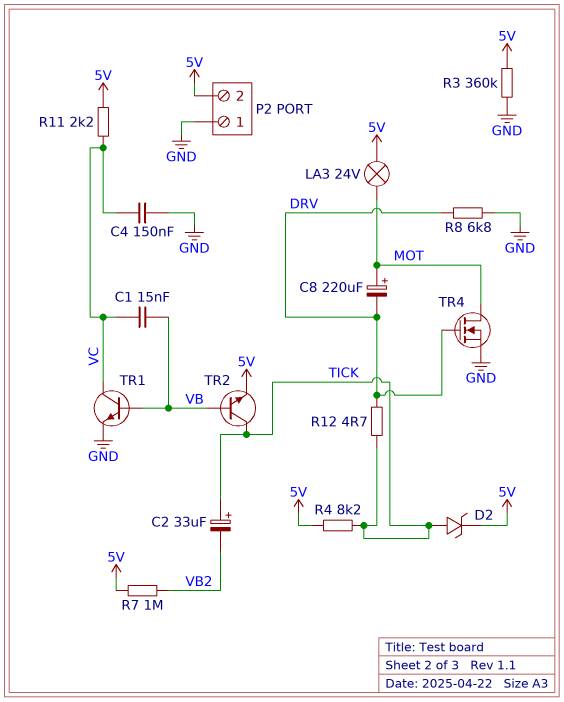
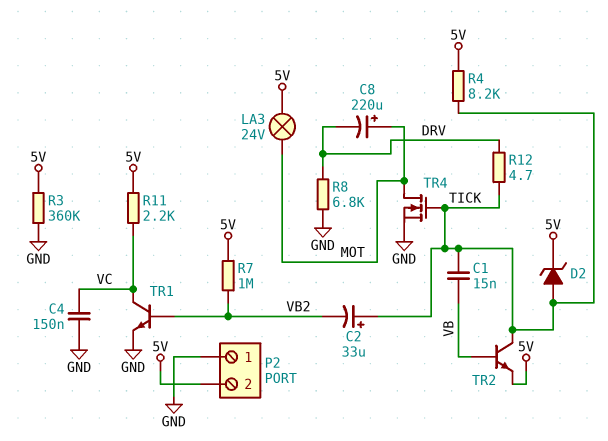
C1: 15nF (VB, VC) -> 15nF (TICK, VB)
TR1: NPN (B VB, C VC, E GND) -> NPN (B VB2, C VC, E GND)
TR4: NMOS (G DRV, D MOT, S GND) -> NMOS (G TICK, D MOT, S GND)

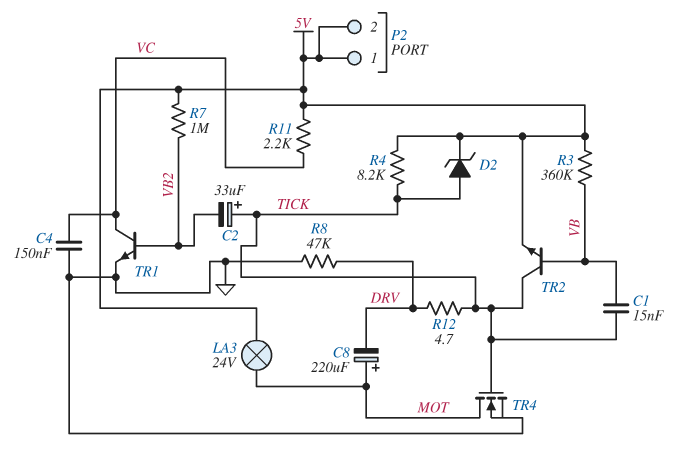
P2 pin 1: GND -> 5V
R3: 360k (5V, GND) -> 360k (5V, VB)
R8: 6.8k (DRV, GND) -> 47k (DRV, GND)

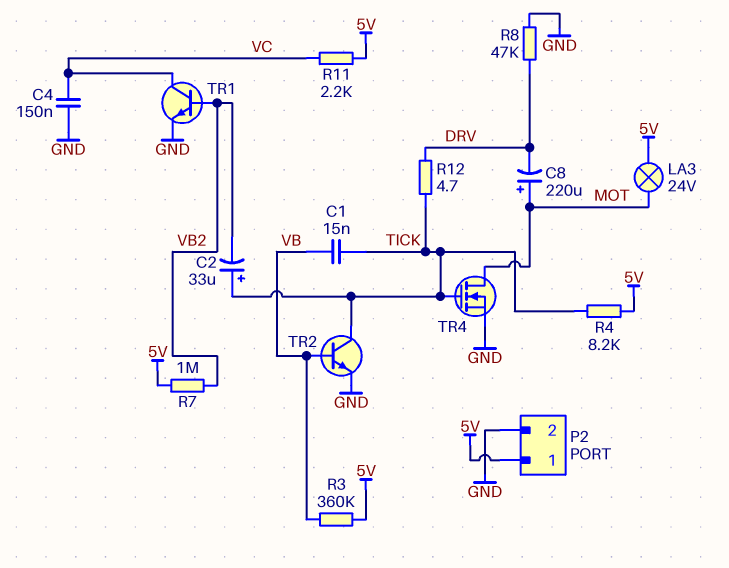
D2: zener (A TICK, K 5V) -> none
P2 pin 2: 5V -> GND
TR2: NPN (B VB, C TICK, E 5V) -> NPN (B VB, C TICK, E GND)

